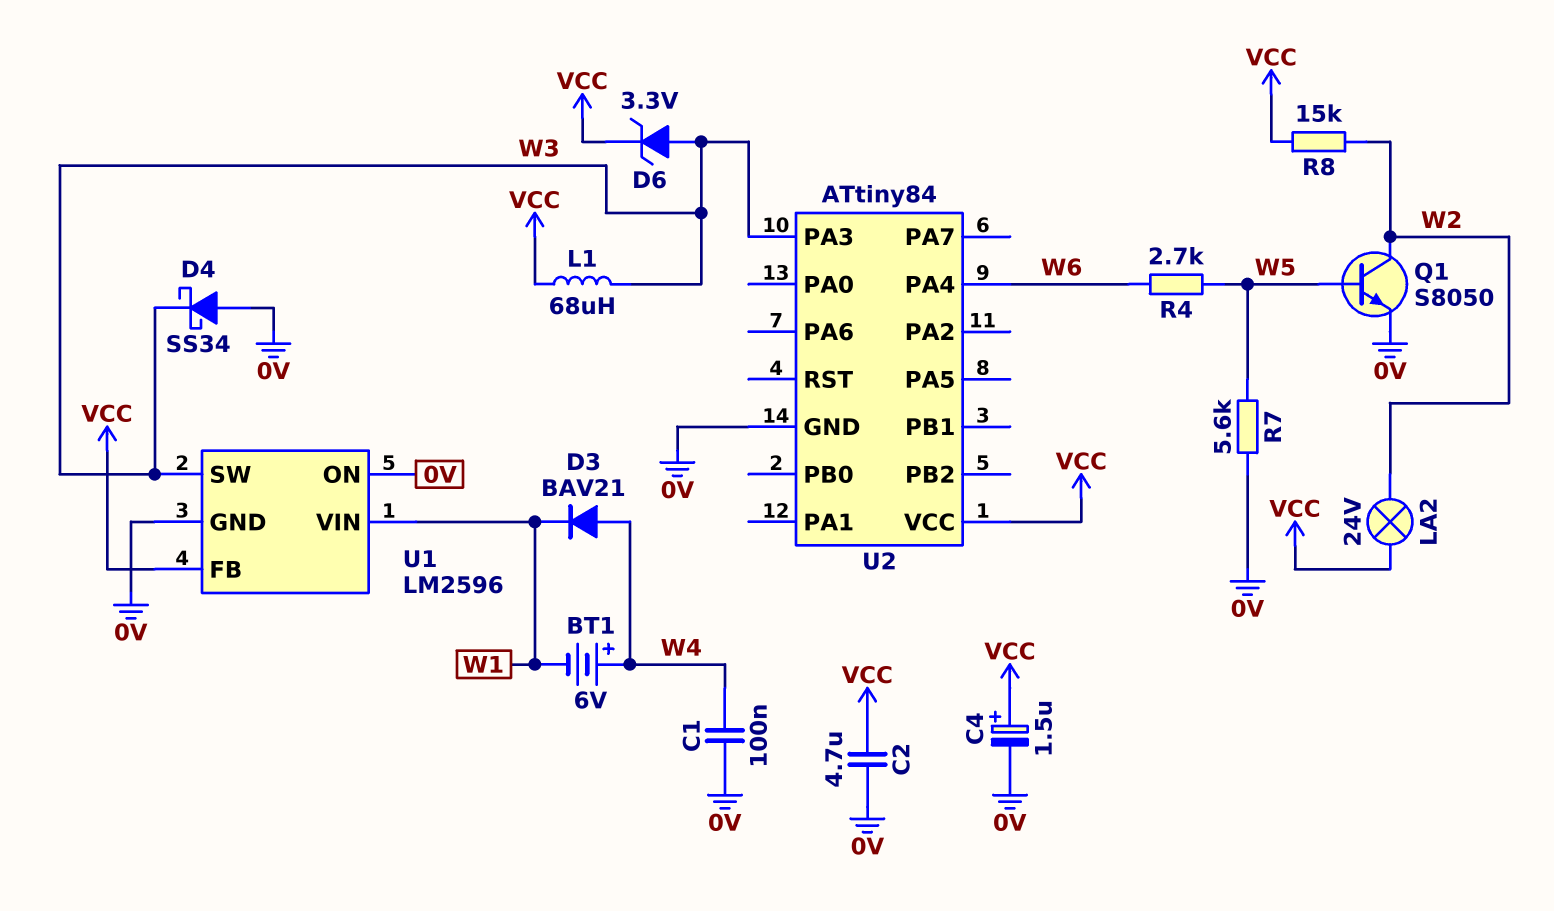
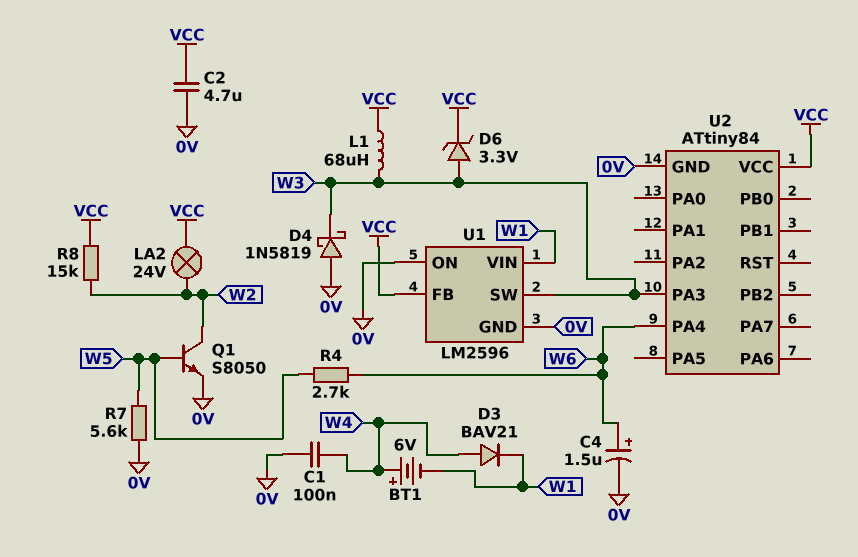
C4: 1.5uF (plus VCC, minus 0V) -> 1.5uF (plus W6, minus 0V)
D4: schottky SS34 (A 0V, K W3) -> schottky 1N5819 (A 0V, K W3)

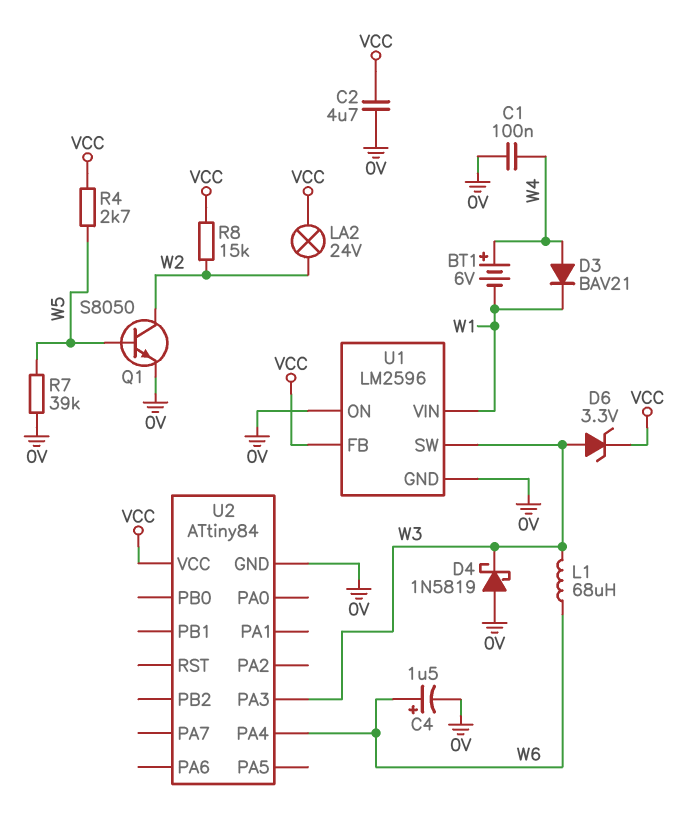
L1: 68uH (VCC, W3) -> 68uH (W3, W6)
R4: 2.7k (W5, W6) -> 2.7k (VCC, W5)
R7: 5.6k (0V, W5) -> 39k (0V, W5)

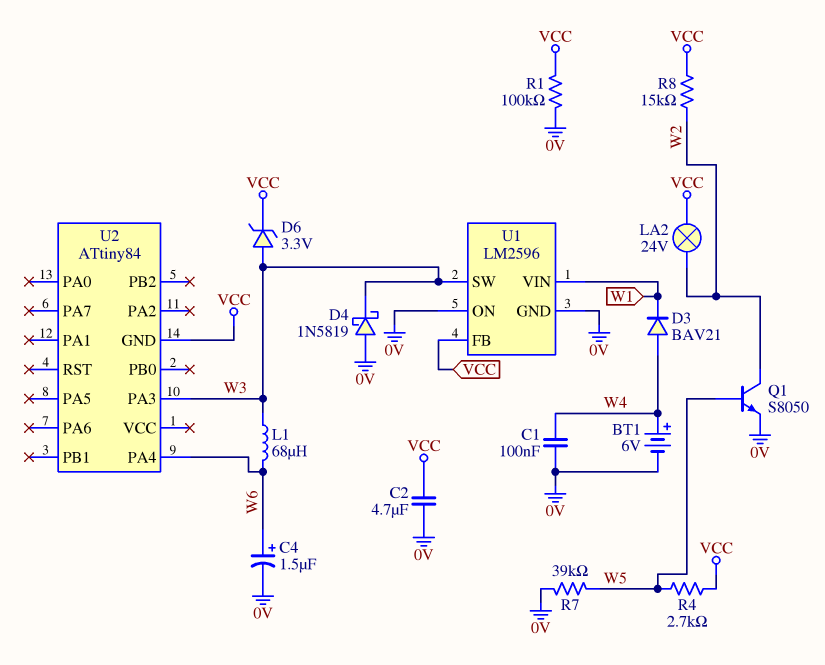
BT1: 6V (plus W4, minus W1) -> 6V (plus W4, minus 0V)
R1: none -> 100k (0V, VCC)
U2 pin GND: 0V -> VCC
U2 pin VCC: VCC -> none

